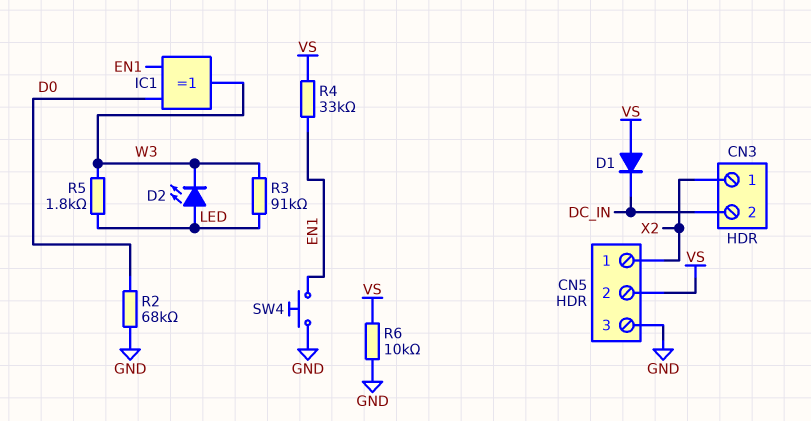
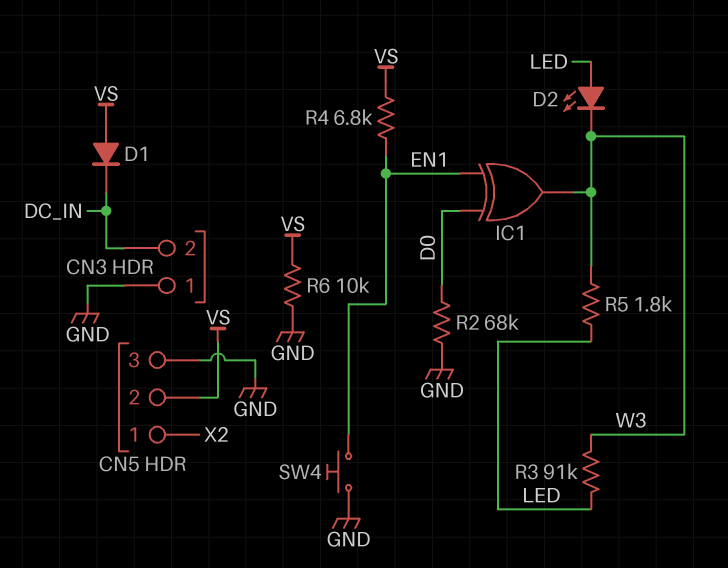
CN3 pin 1: X2 -> GND
R4: 33k (EN1, VS) -> 6.8k (EN1, VS)

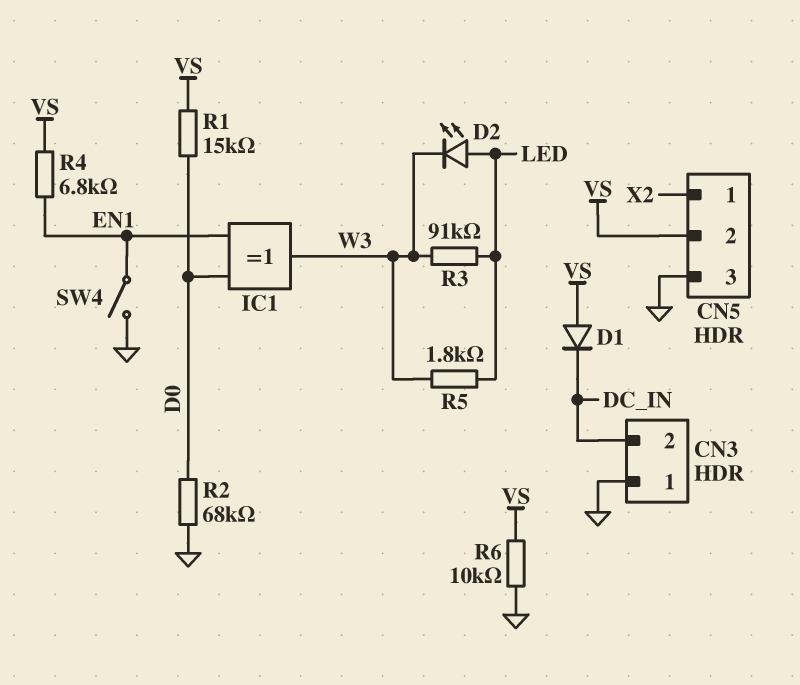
R1: none -> 15k (D0, VS)
SW4: button (EN1, GND) -> switch (EN1, GND)

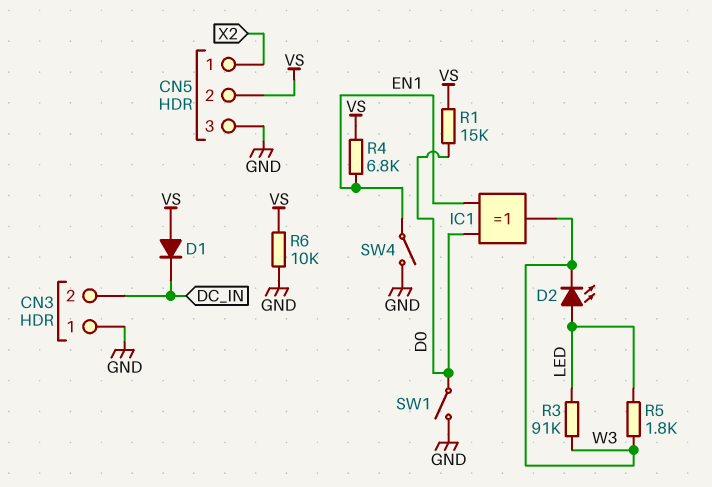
R2: 68k (D0, GND) -> none
SW1: none -> switch (D0, GND)

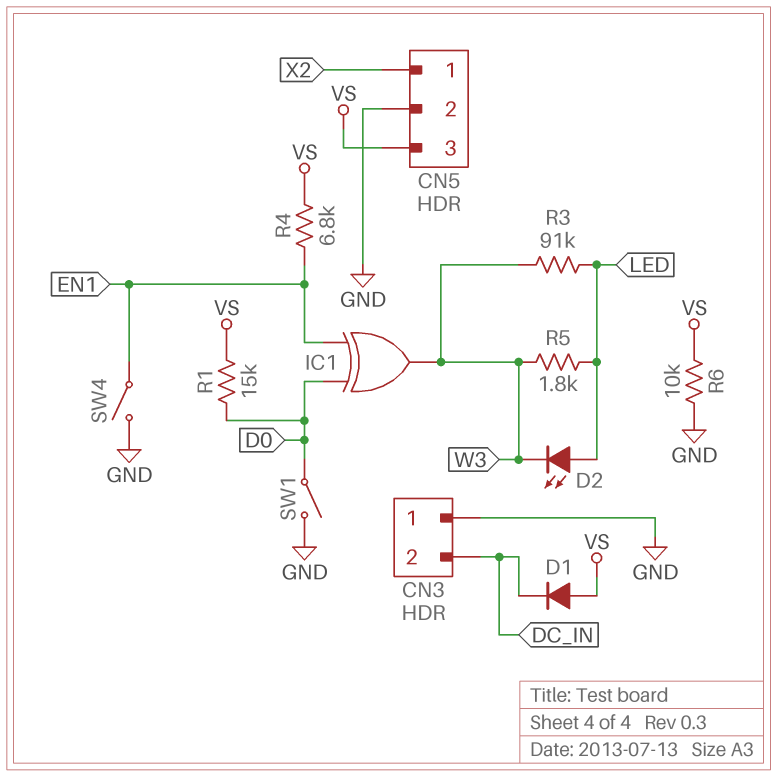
CN5 pin 2: VS -> GND
CN5 pin 3: GND -> VS

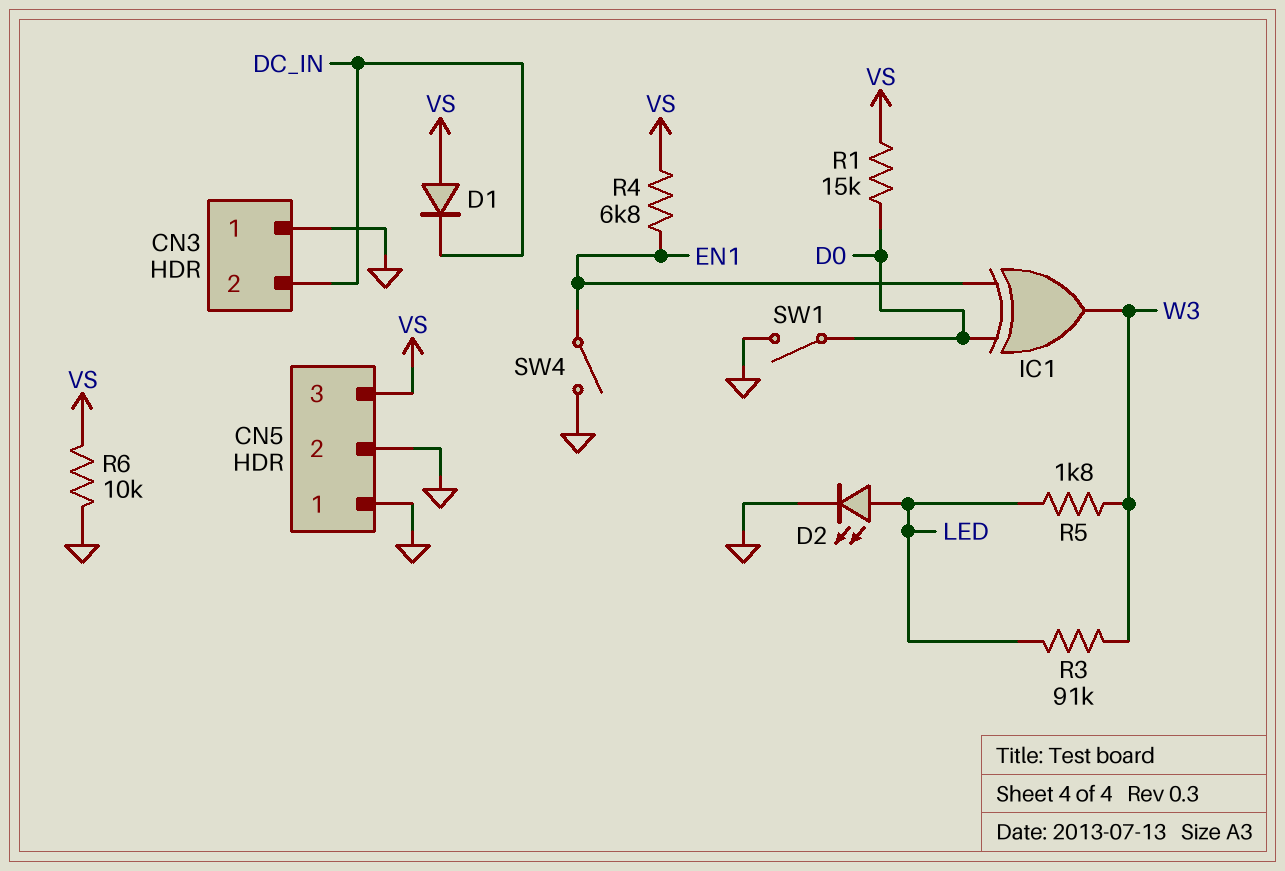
CN5 pin 1: X2 -> GND
D2: LED (A LED, K W3) -> LED (A LED, K GND)

